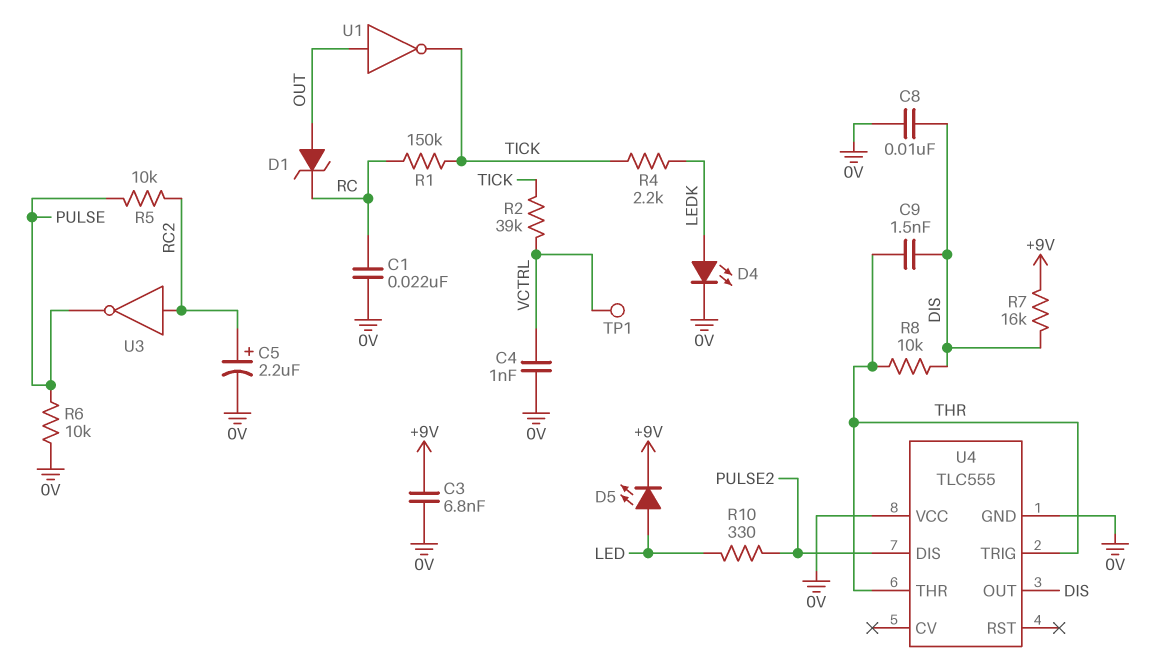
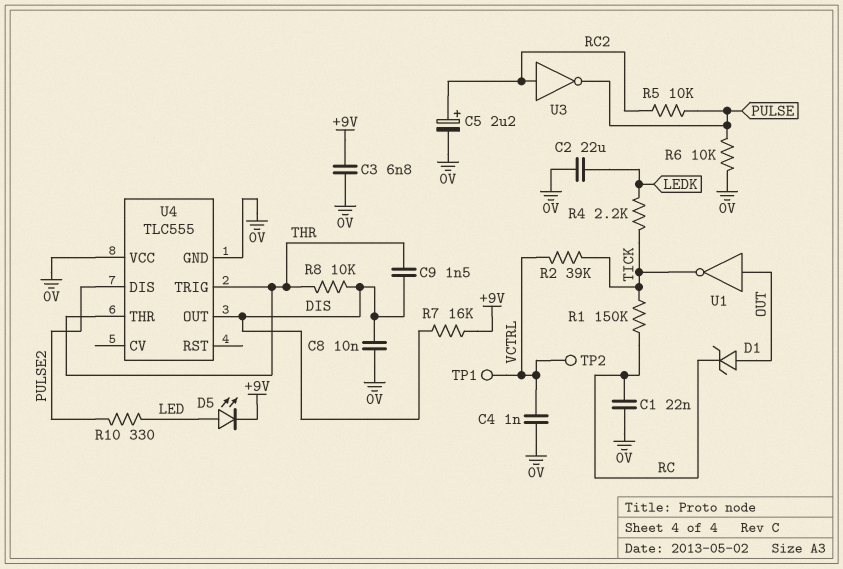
C2: none -> 22uF (0V, LEDK)
D4: LED (A LEDK, K 0V) -> none
TP2: none -> test point (VCTRL)

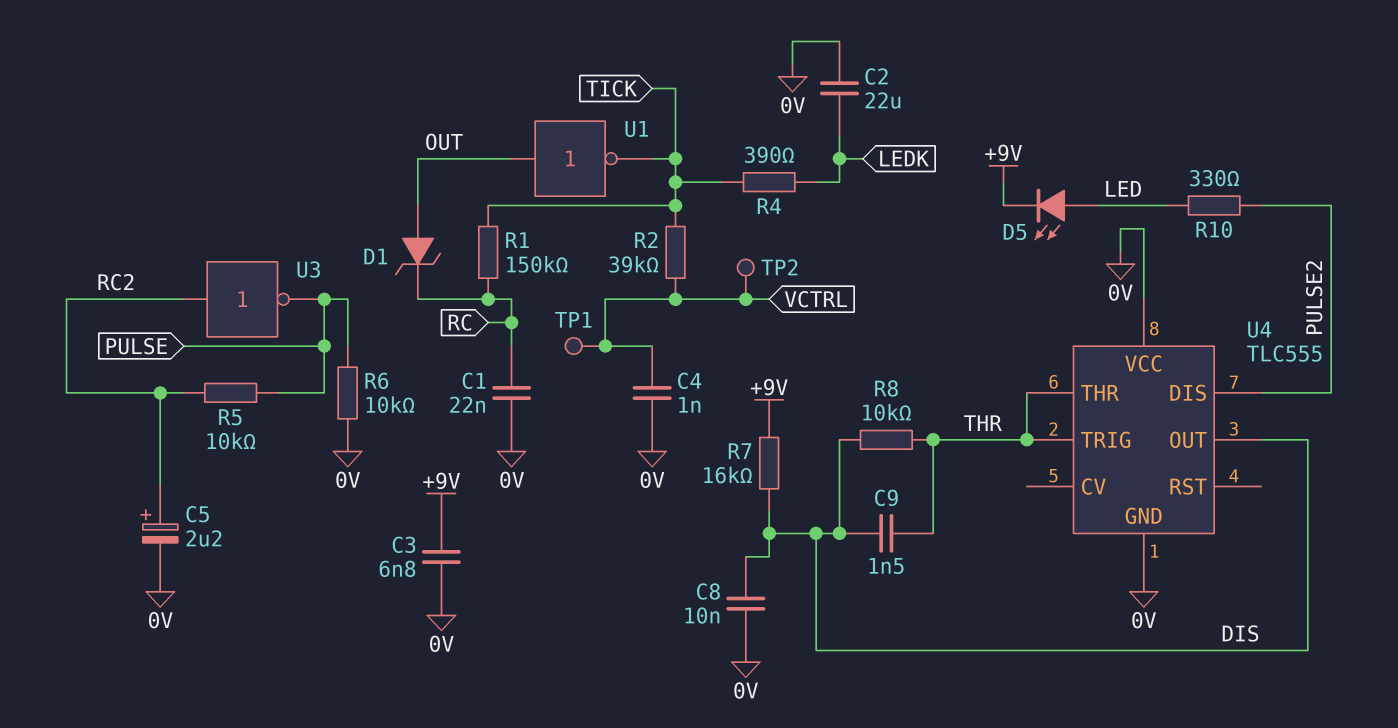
R4: 2.2k (LEDK, TICK) -> 390 (LEDK, TICK)

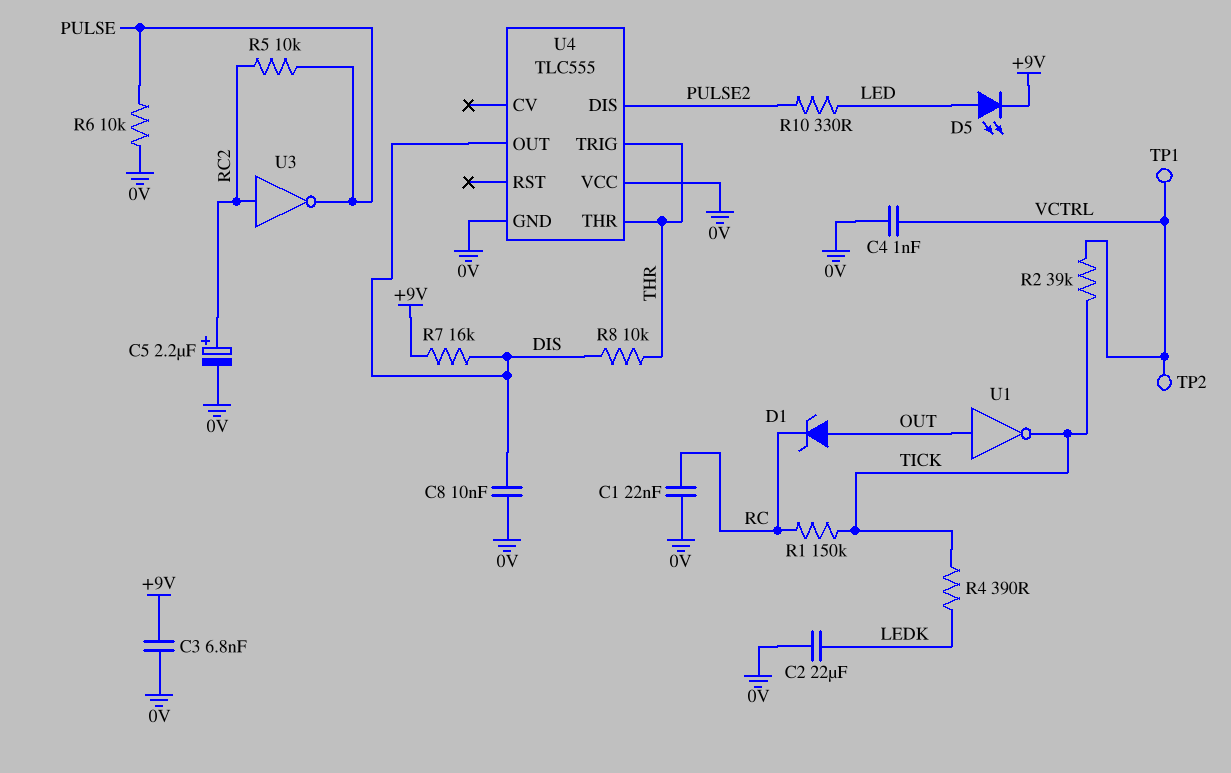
C9: 1.5nF (DIS, THR) -> none

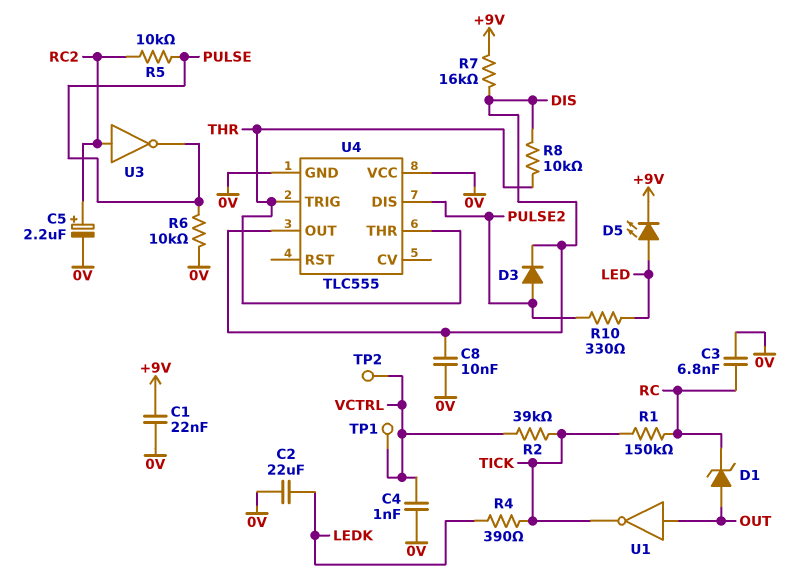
C1: 22nF (0V, RC) -> 22nF (+9V, 0V)
C3: 6.8nF (+9V, 0V) -> 6.8nF (0V, RC)
D3: none -> diode (A PULSE2, K DIS)

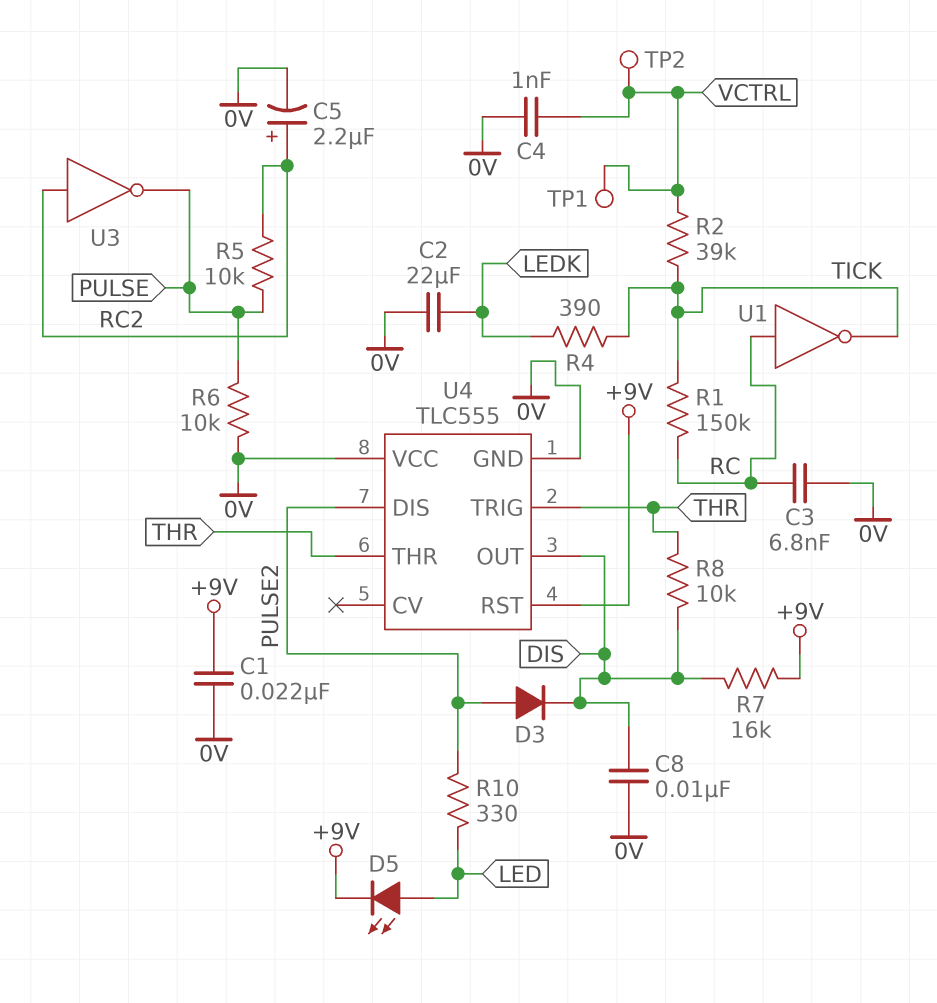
D1: zener (A OUT, K RC) -> none
U1: NOT (in OUT, out TICK) -> NOT (in RC, out TICK)
U4 pin RST: none -> +9V

